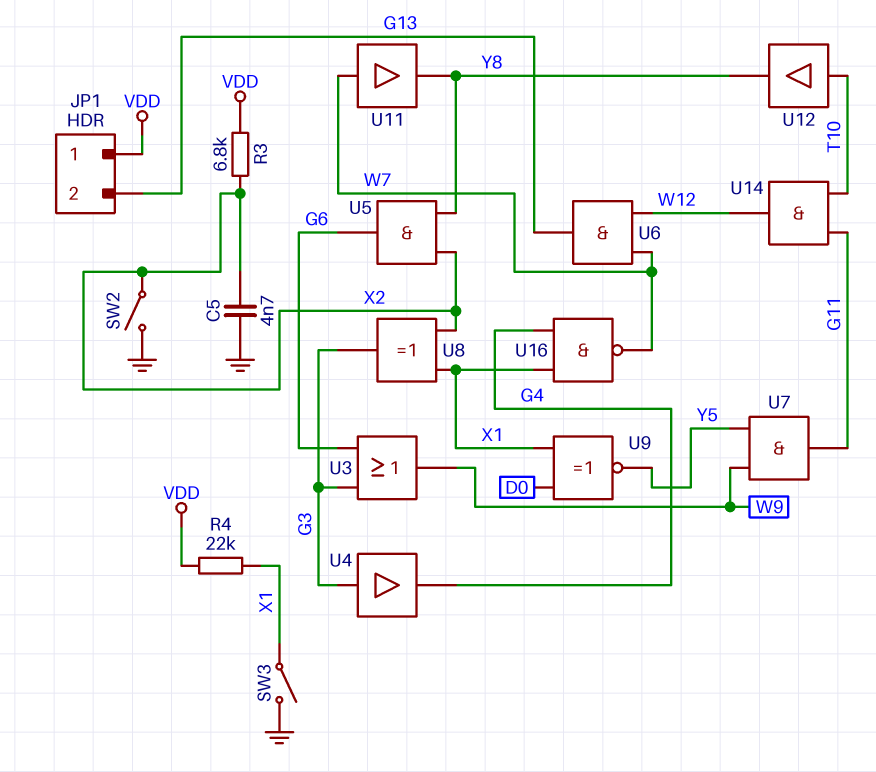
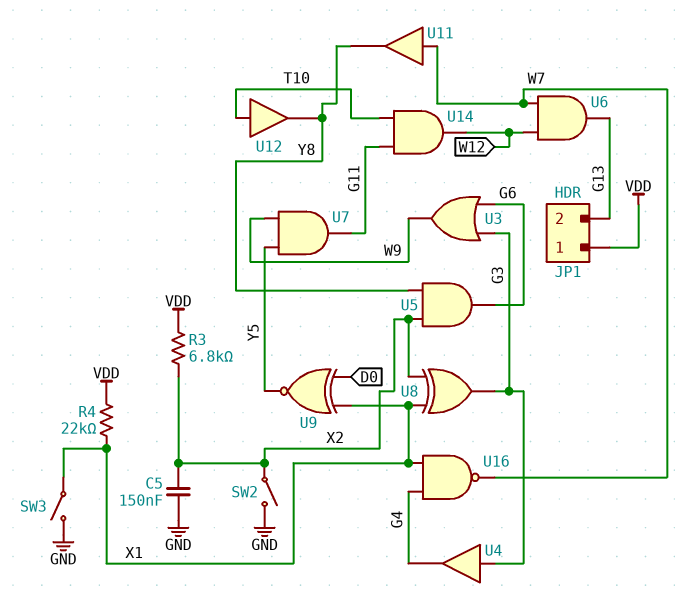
C5: 4.7nF (GND, X2) -> 150nF (GND, X2)

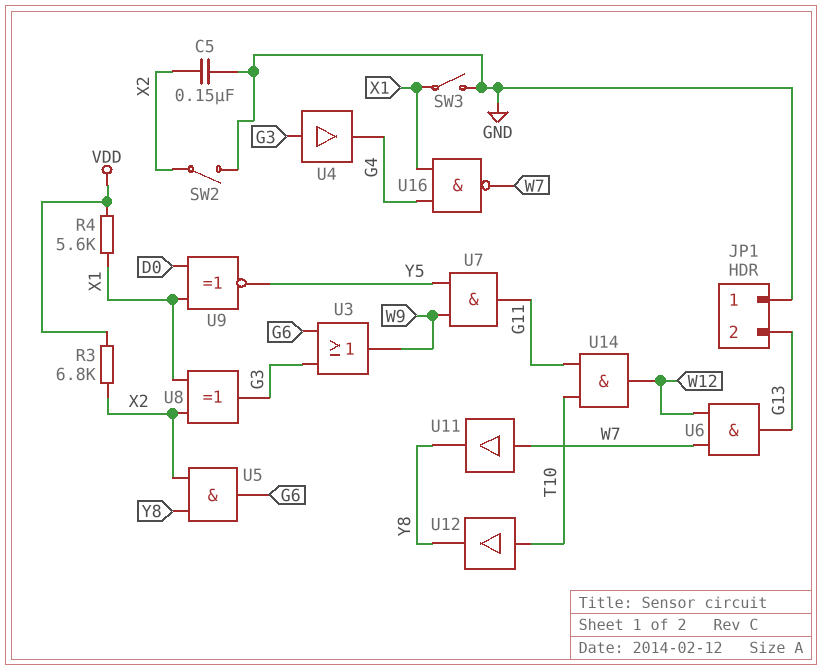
JP1 pin 1: VDD -> GND
R4: 22k (VDD, X1) -> 5.6k (VDD, X1)

